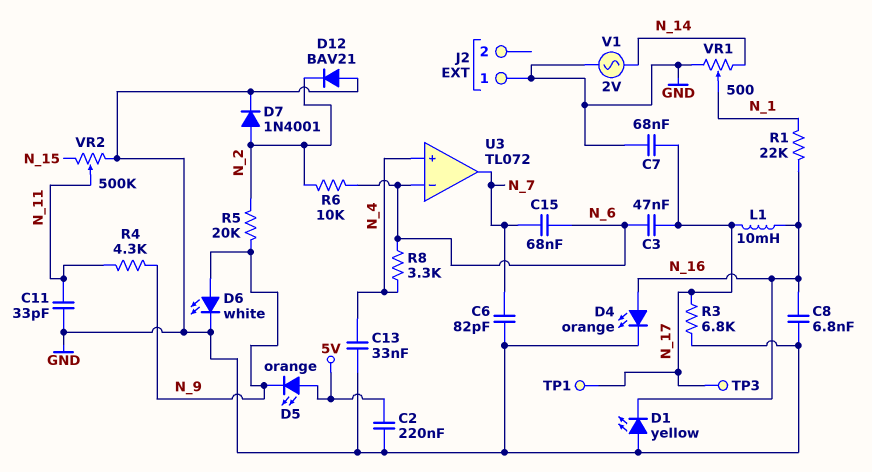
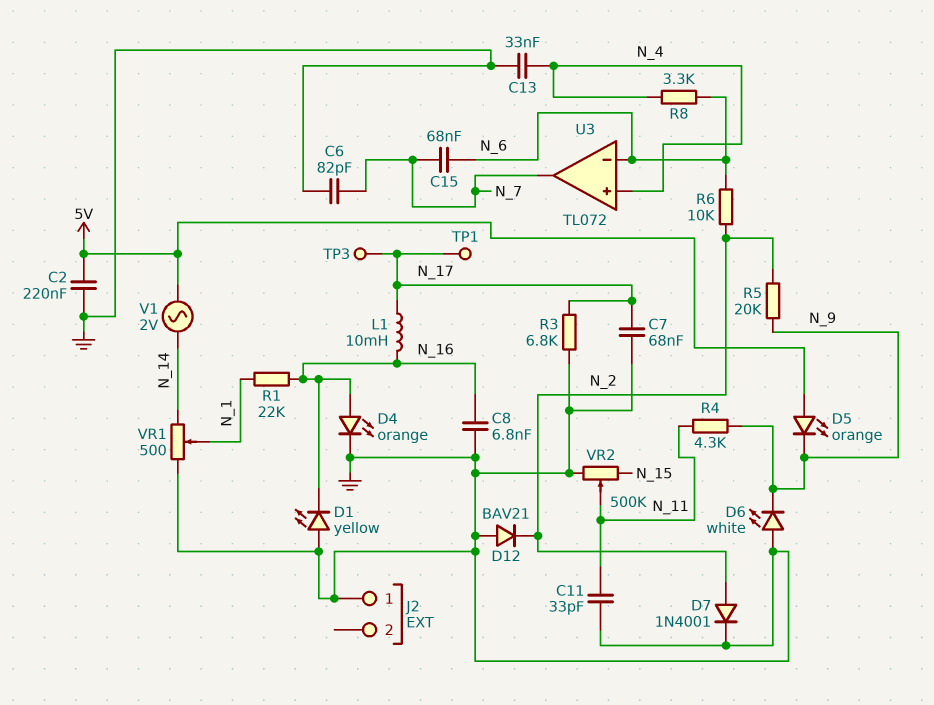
C3: 47nF (N_6, N_17) -> none
D6: LED white (A N_9, K GND) -> LED white (A GND, K N_9)
V1: AC 2V (GND, N_14) -> AC 2V (5V, N_14)

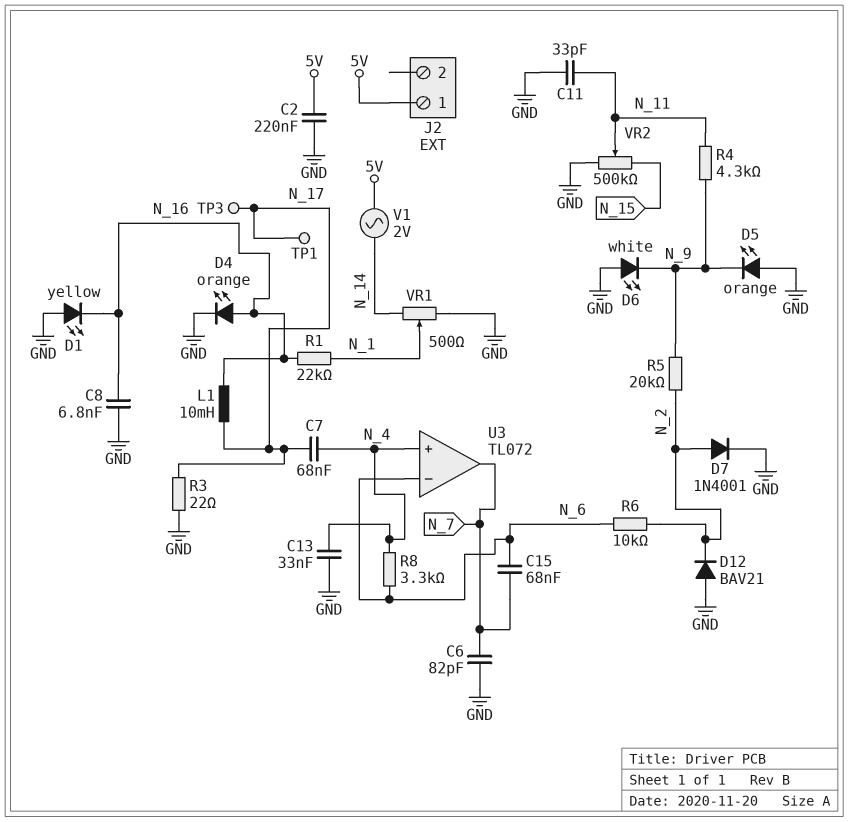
C7: 68nF (GND, N_17) -> 68nF (N_4, N_17)
D5: LED orange (A 5V, K N_9) -> LED orange (A GND, K N_9)
J2 pin 1: GND -> 5V
R3: 6.8k (GND, N_17) -> 22 (GND, N_17)

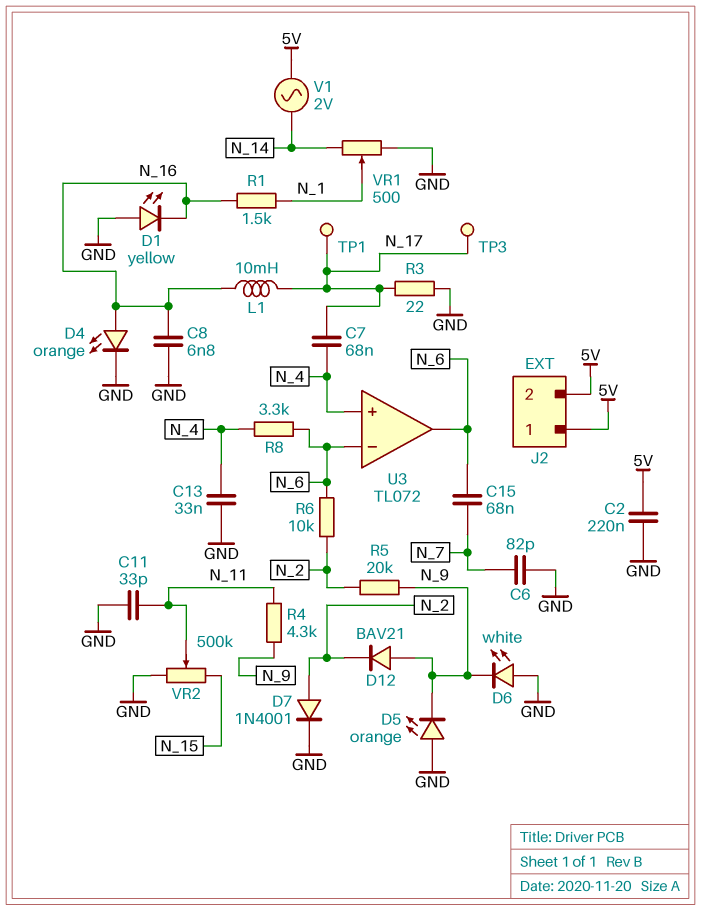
D12: diode BAV21 (A GND, K N_2) -> diode BAV21 (A N_9, K N_2)
J2 pin 2: none -> 5V
R1: 22k (N_1, N_16) -> 1.5k (N_1, N_16)
U3 pin out: N_7 -> N_6

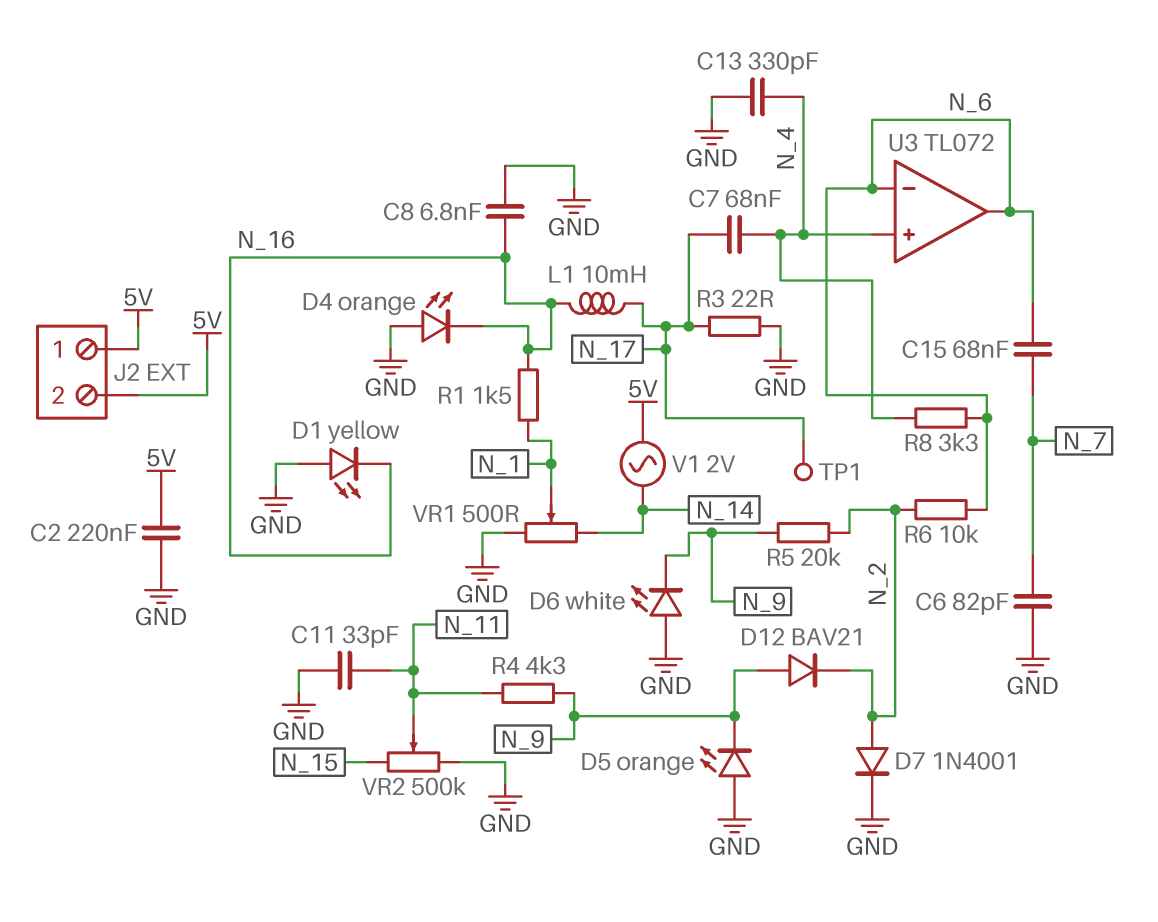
C13: 33nF (GND, N_4) -> 330pF (GND, N_4)
D4: LED orange (A N_16, K GND) -> LED orange (A GND, K N_16)
TP3: test point (N_17) -> none

